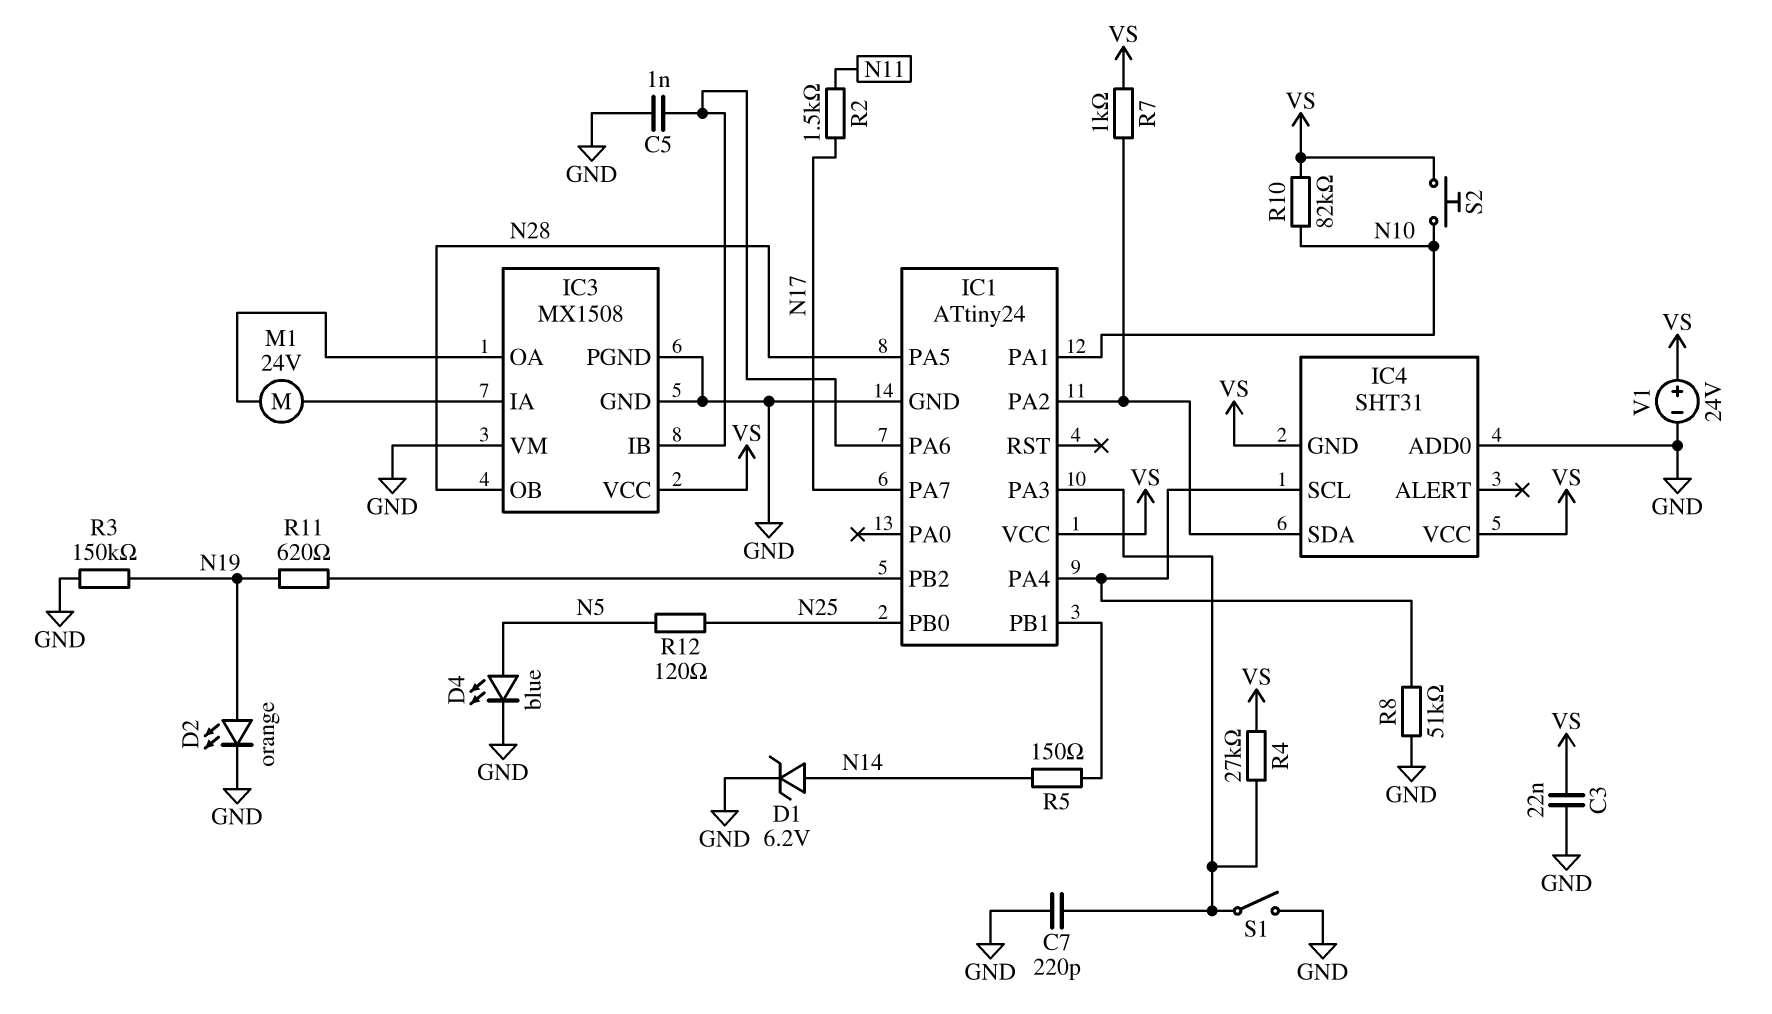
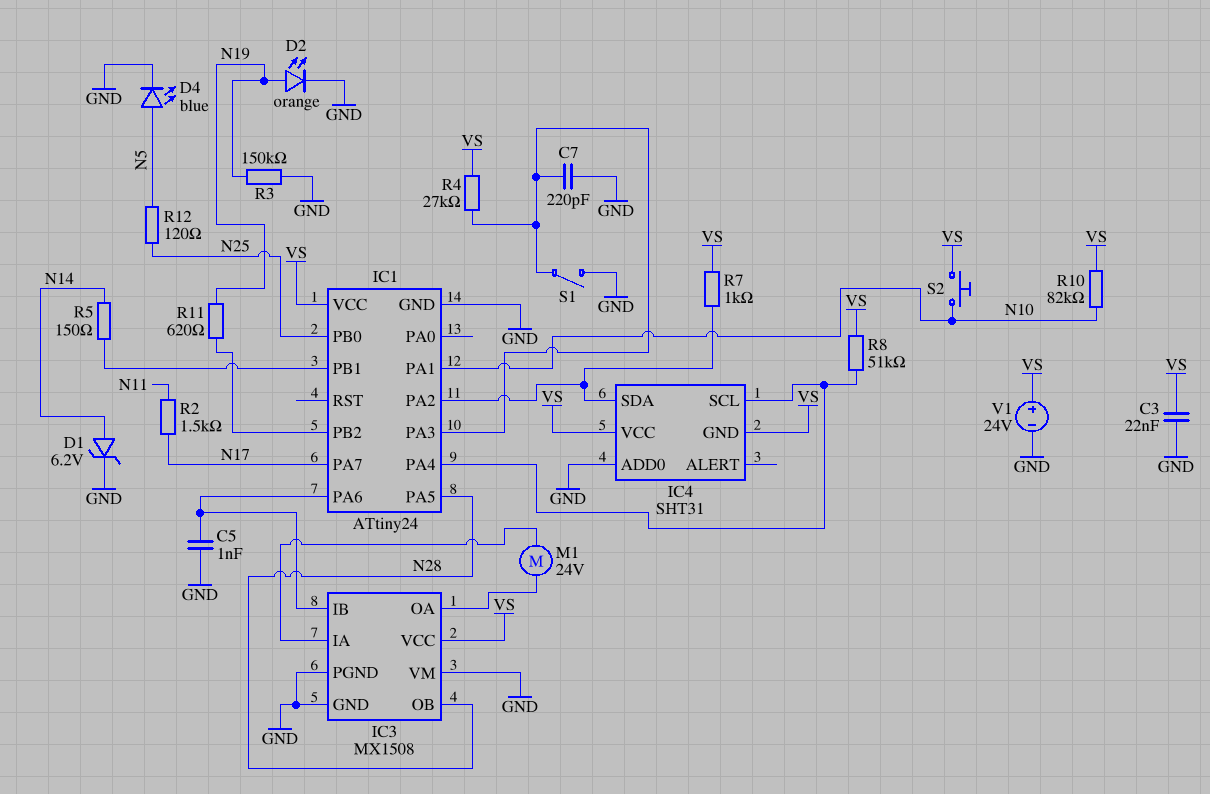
R8: 51k (GND, IC1/PA4) -> 51k (IC1/PA4, VS)

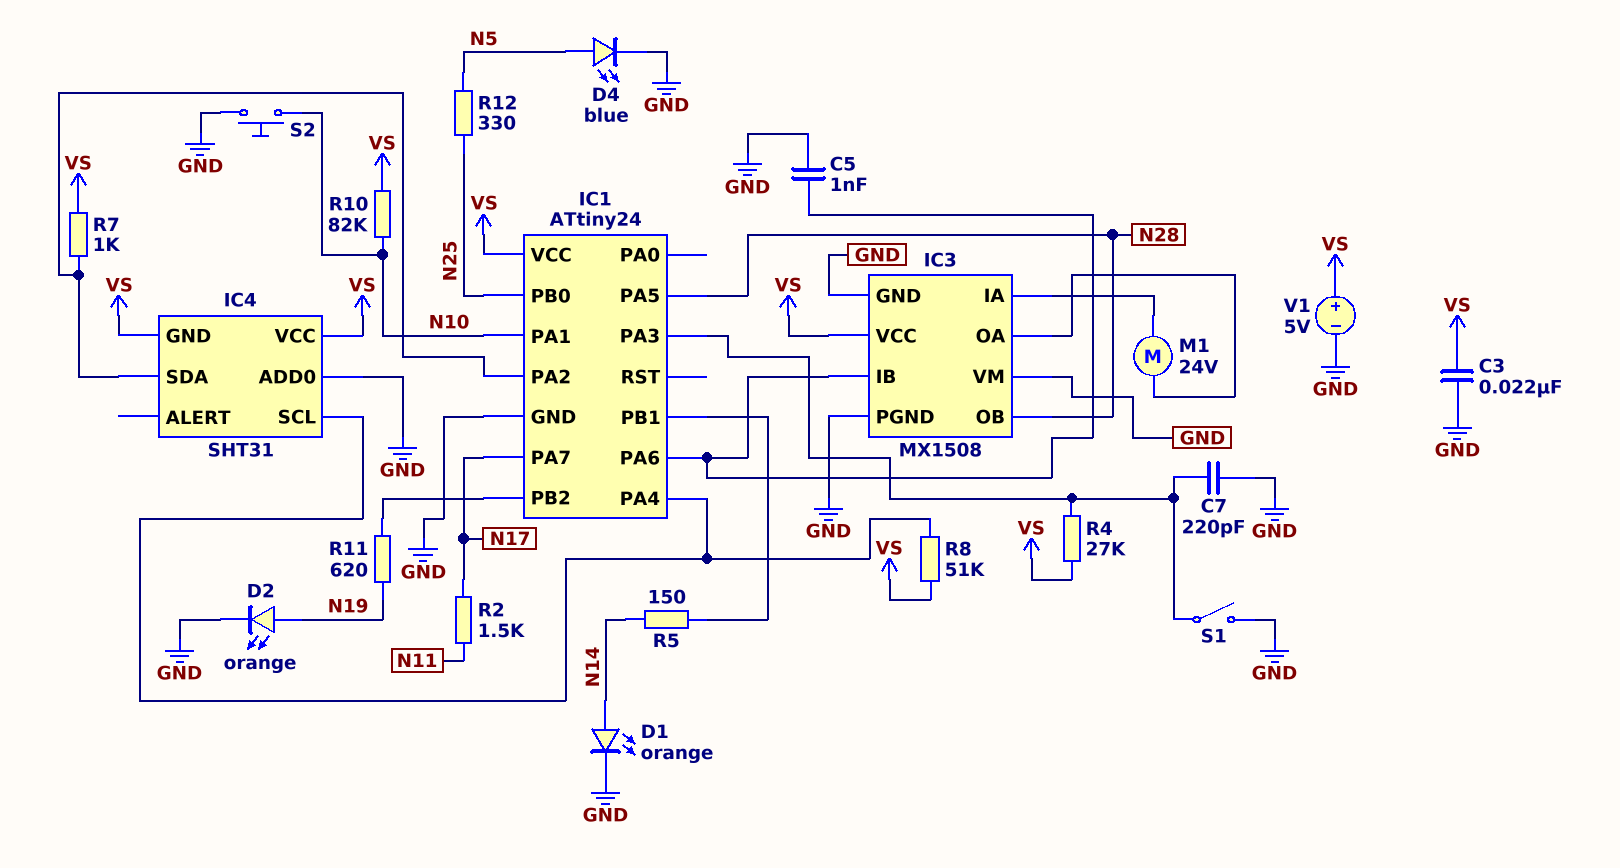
D1: zener 6.2V (A N14, K GND) -> LED orange (A N14, K GND)
R3: 150k (GND, N19) -> none
R12: 120 (N5, N25) -> 330 (N5, N25)
S2: button (N10, VS) -> button (GND, N10)
V1: 24V (plus VS, minus GND) -> 5V (plus VS, minus GND)

